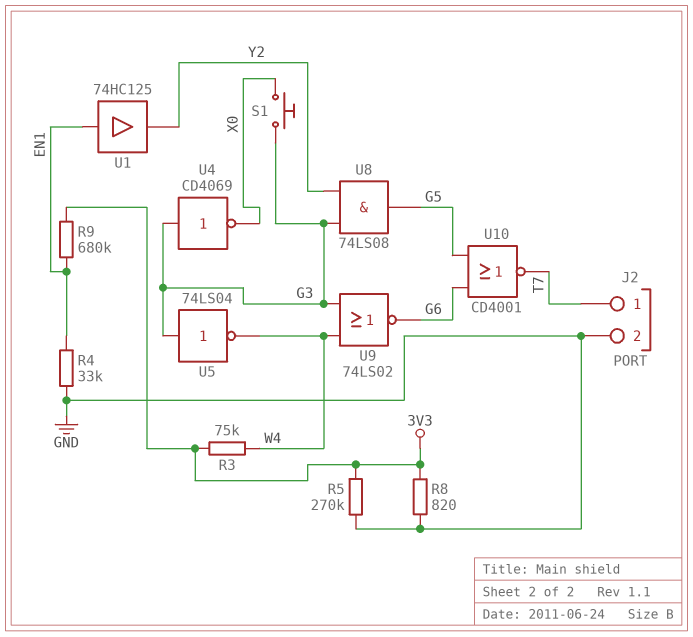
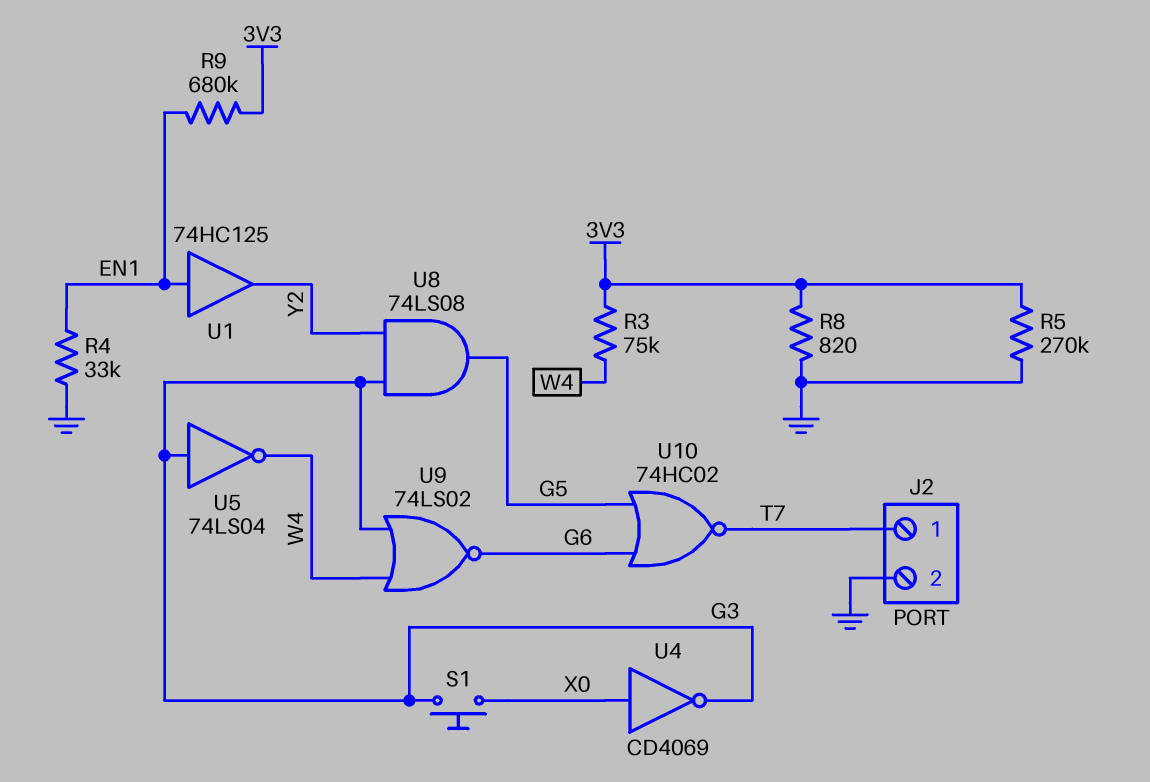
U4: NOT CD4069 (in G3, out X0) -> NOT CD4069 (in X0, out G3)
U10: NOR CD4001 (in G5, in G6, out T7) -> NOR 74HC02 (in G5, in G6, out T7)

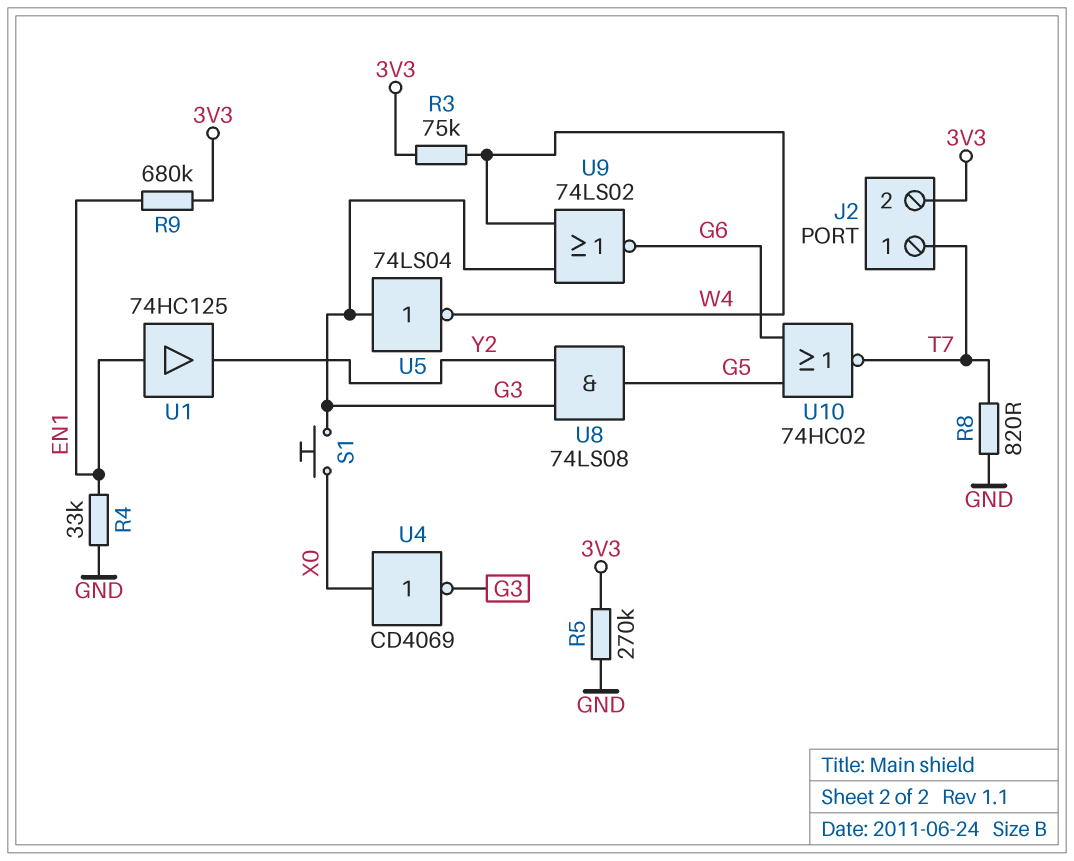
J2 pin 2: GND -> 3V3
R8: 820 (3V3, GND) -> 820 (GND, T7)

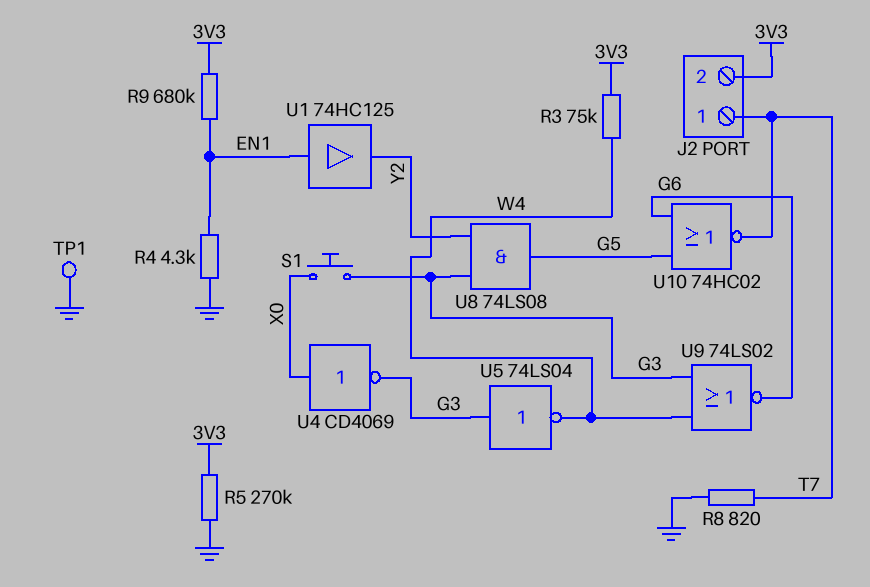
R4: 33k (EN1, GND) -> 4.3k (EN1, GND)
TP1: none -> test point (GND)

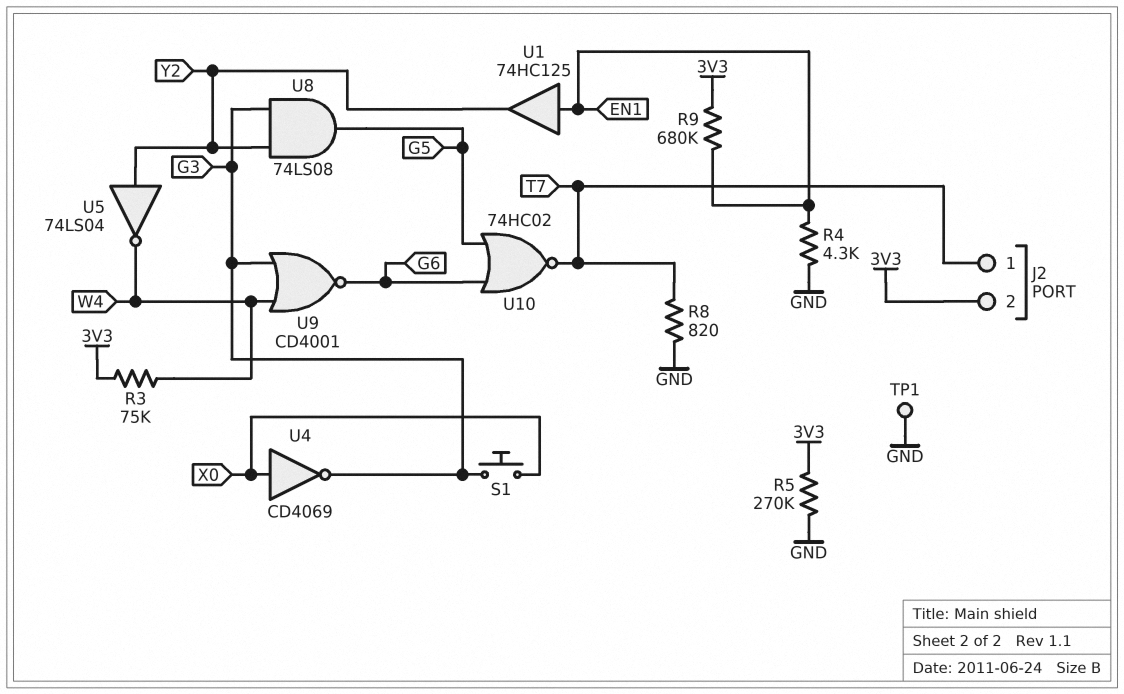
U5: NOT 74LS04 (in G3, out W4) -> NOT 74LS04 (in Y2, out W4)
U9: NOR 74LS02 (in G3, in W4, out G6) -> NOR CD4001 (in G3, in W4, out G6)

